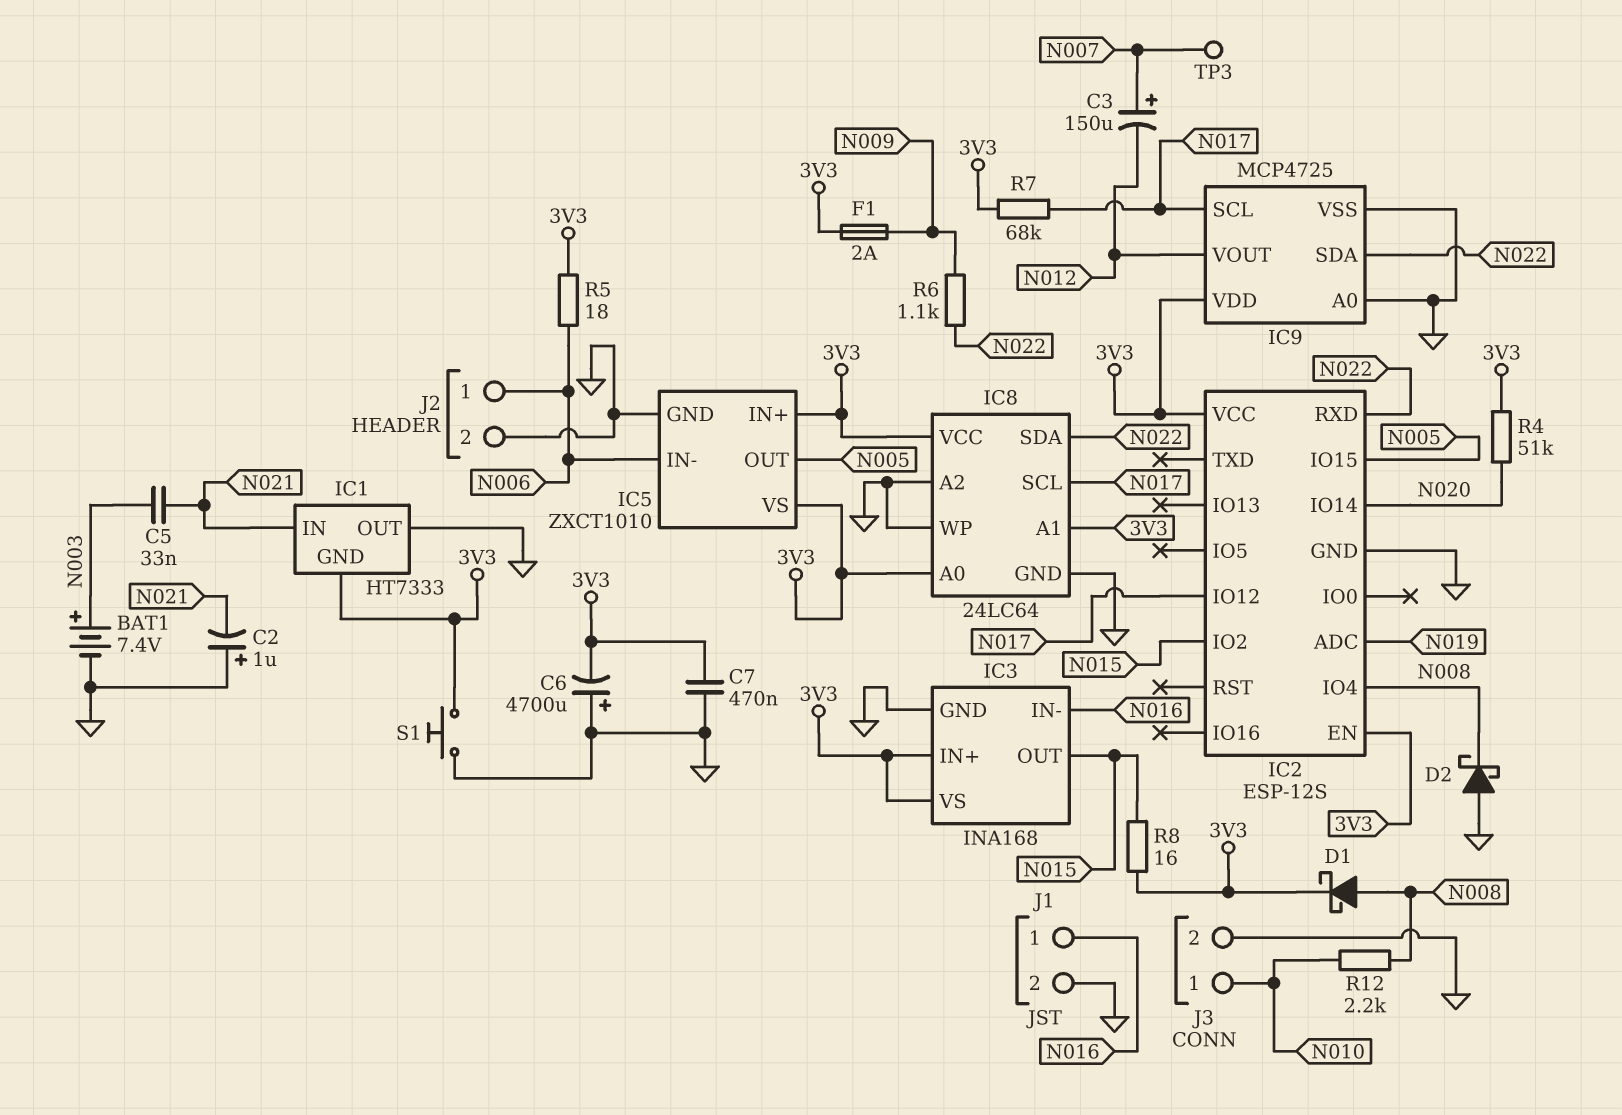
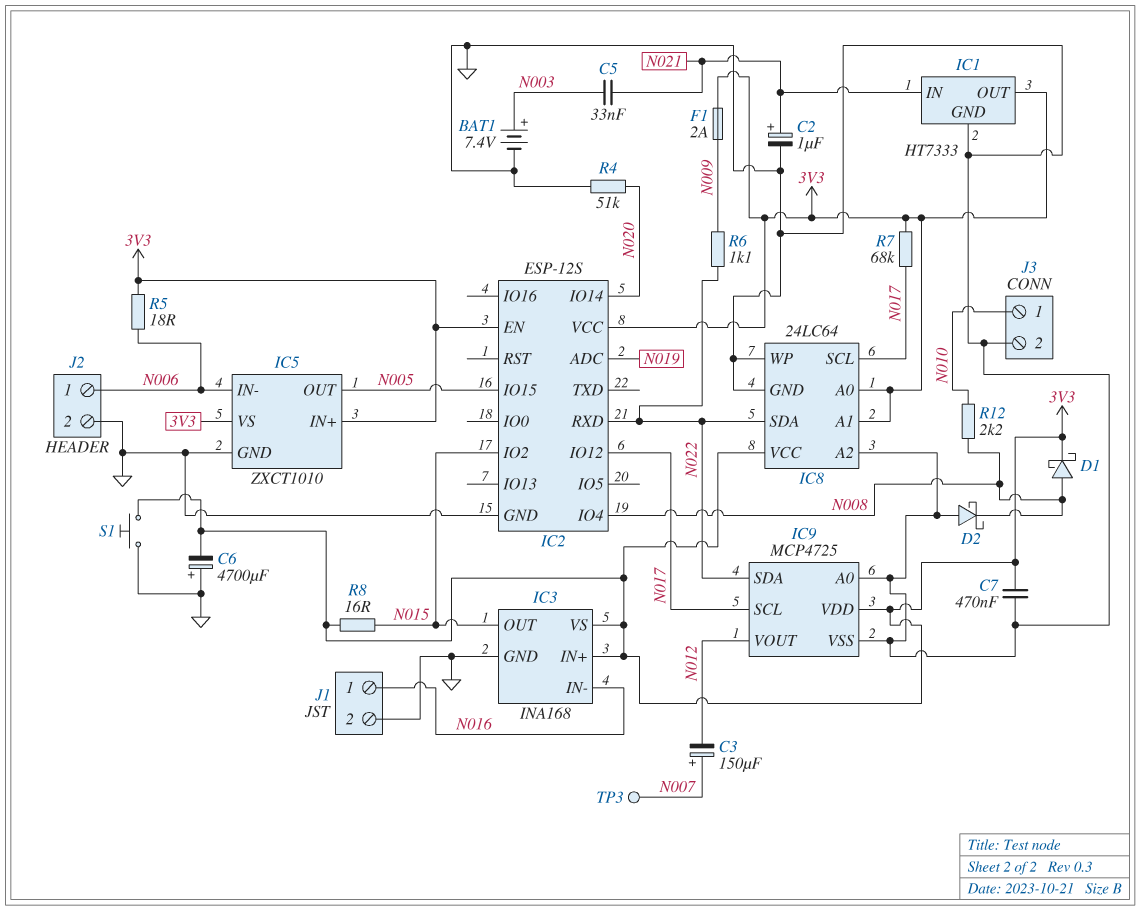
C2: 1uF (plus GND, minus N021) -> 1uF (plus N021, minus GND)
IC1 pin GND: 3V3 -> GND
IC1 pin OUT: GND -> 3V3
R4: 51k (3V3, N020) -> 51k (GND, N020)

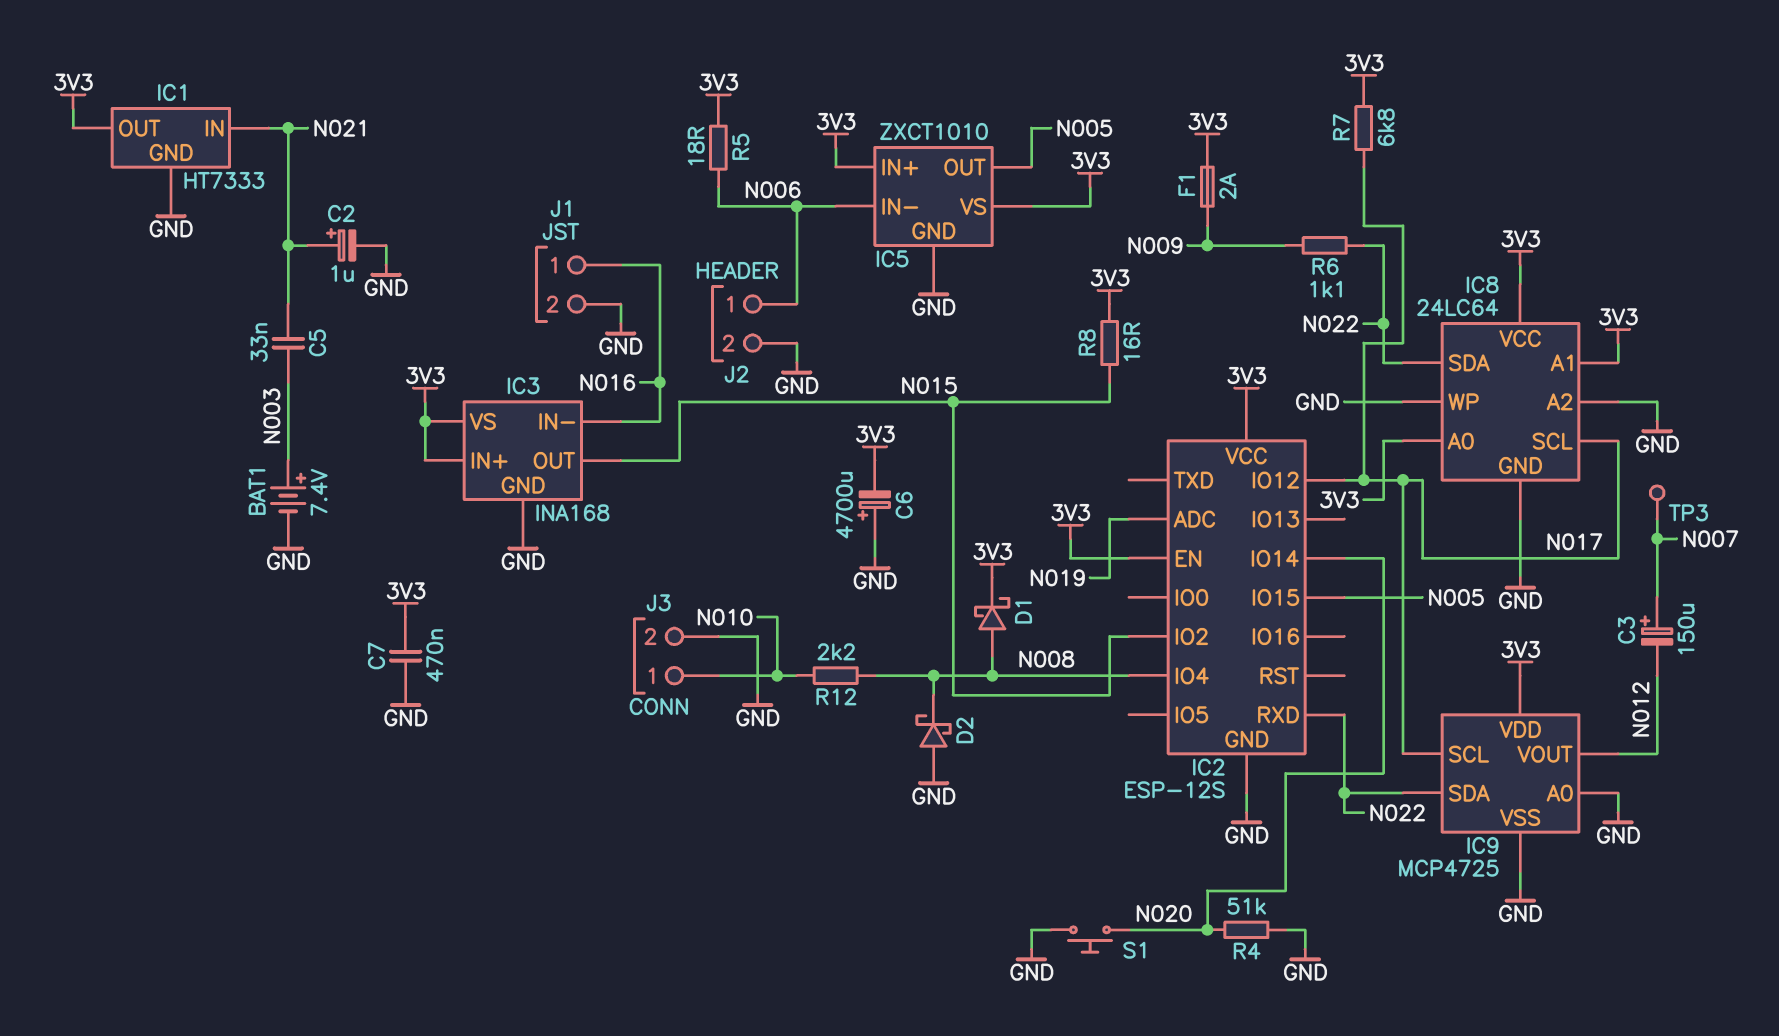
R7: 68k (3V3, N017) -> 6.8k (3V3, N017)
S1: button (3V3, GND) -> button (GND, N020)

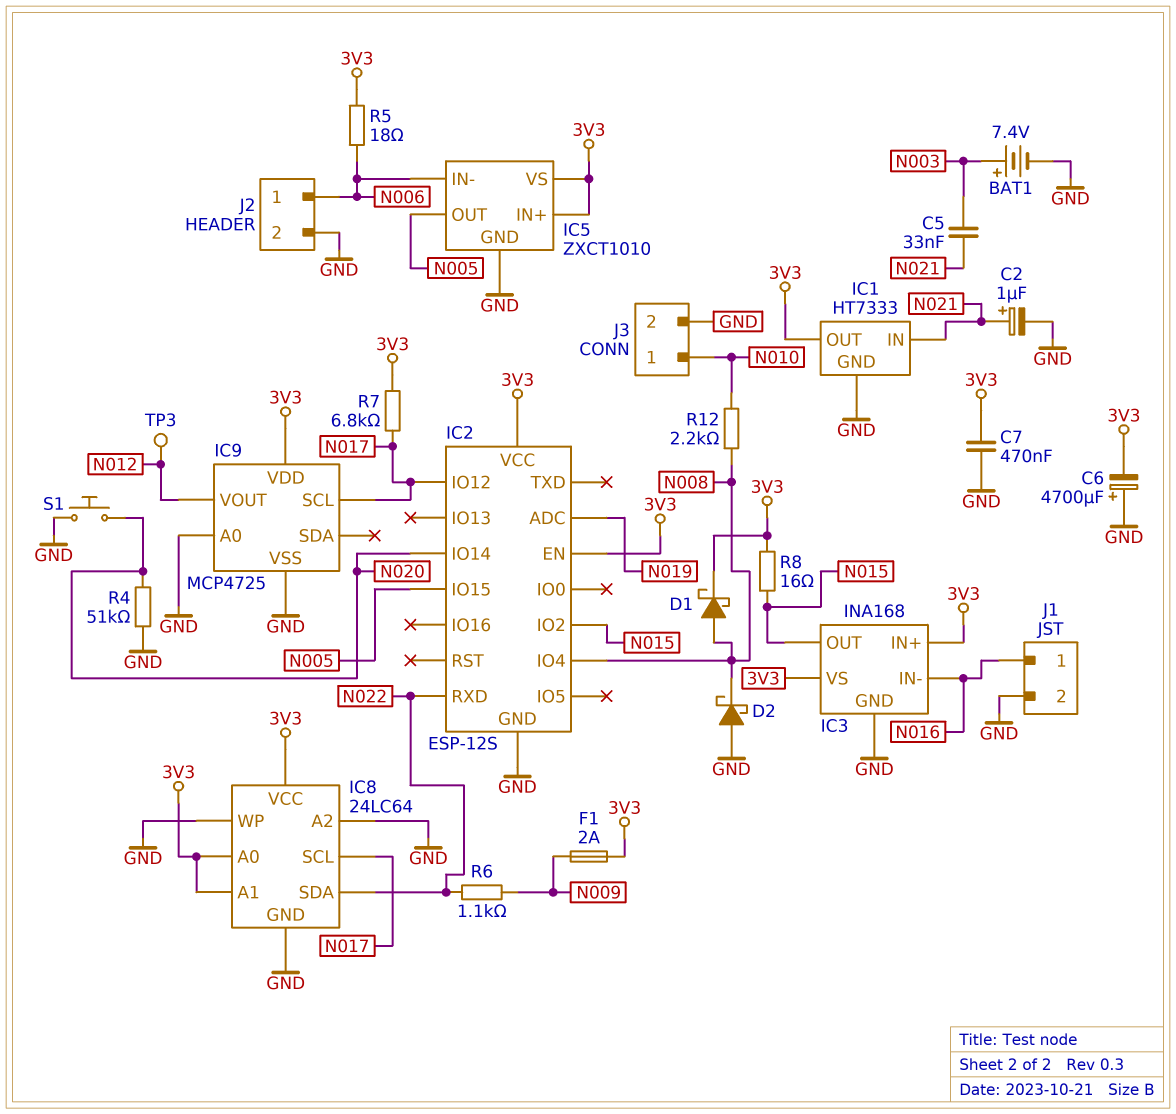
C3: 150uF (plus N007, minus N012) -> none
IC9 pin SDA: N022 -> none
TP3: test point (N007) -> test point (N012)

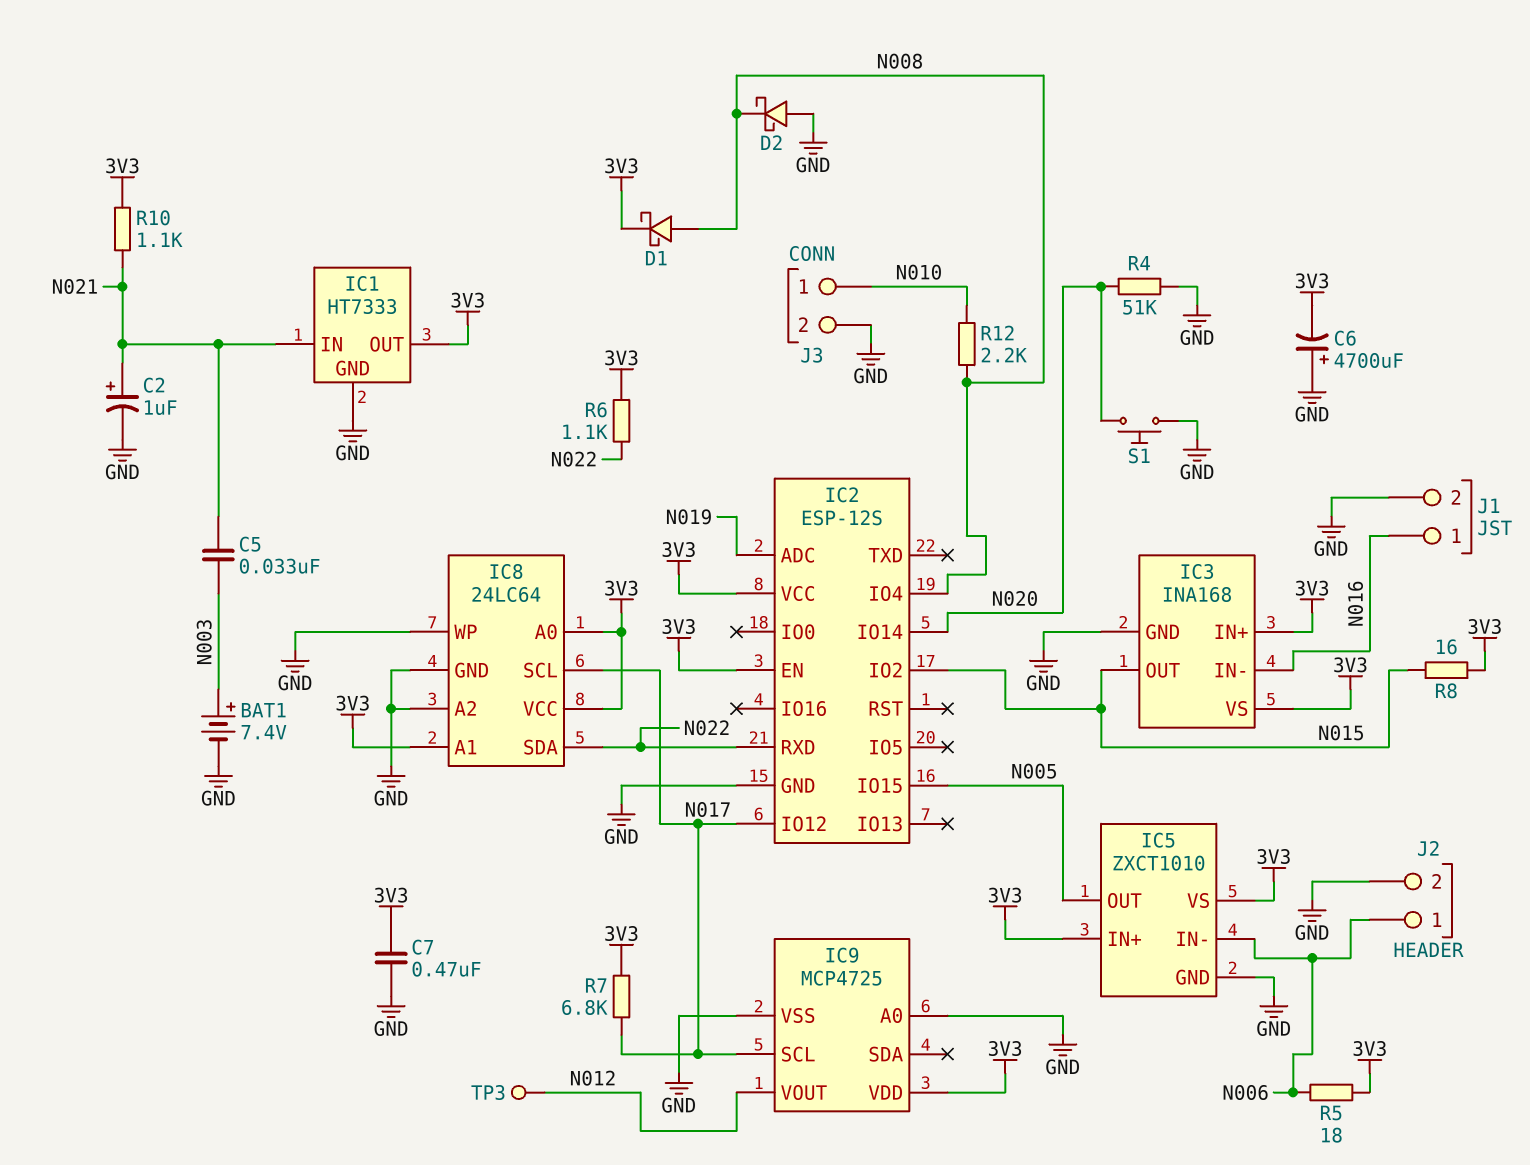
F1: 2A (3V3, N009) -> none
R6: 1.1k (N009, N022) -> 1.1k (3V3, N022)
R10: none -> 1.1k (3V3, N021)

